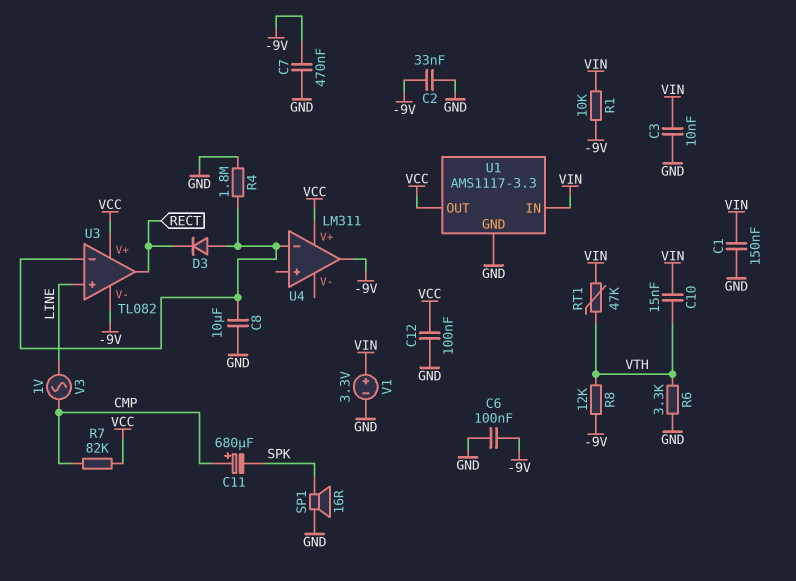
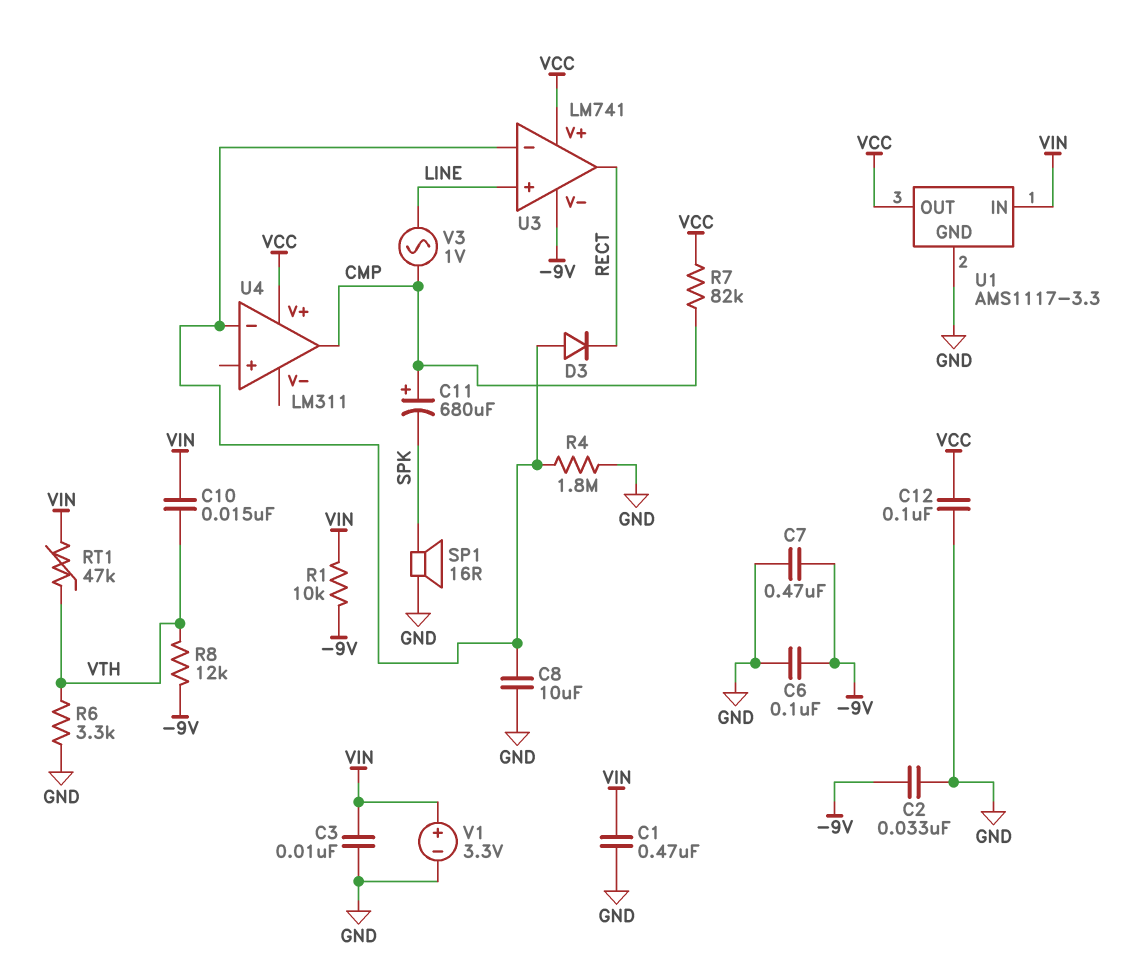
C1: 150nF (GND, VIN) -> 470nF (GND, VIN)
U3: TL082 -> LM741
U4 pin out: -9V -> CMP

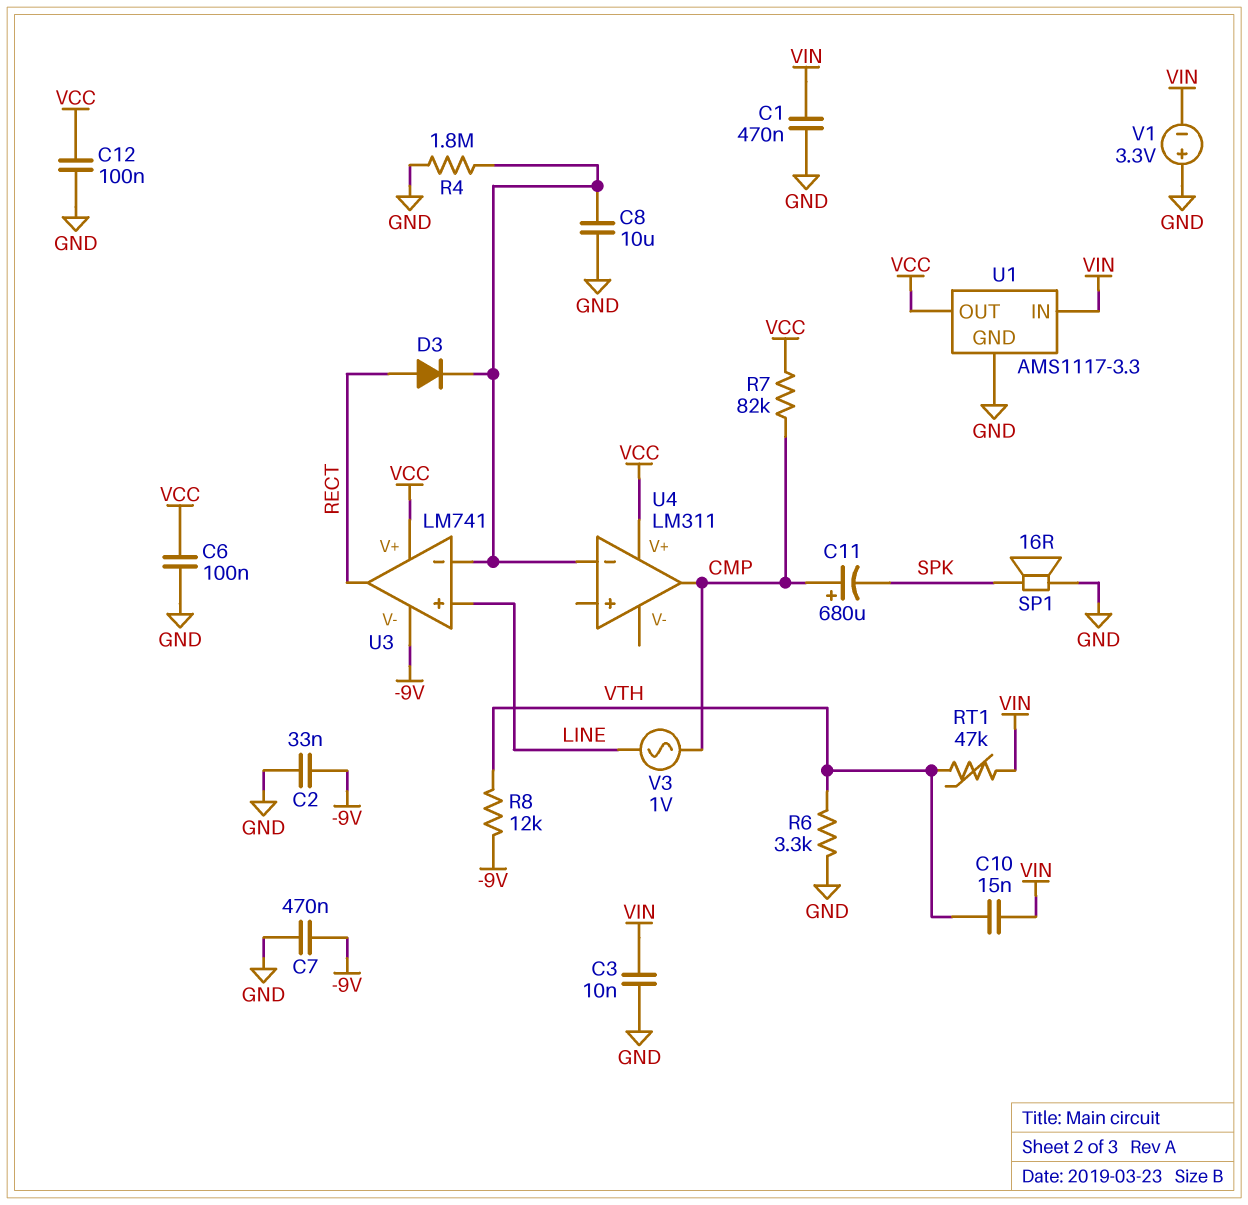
C6: 100nF (-9V, GND) -> 100nF (GND, VCC)
D3: diode (A U3/in-, K RECT) -> diode (A RECT, K U3/in-)
R1: 10k (-9V, VIN) -> none
V1: 3.3V (plus VIN, minus GND) -> 3.3V (plus GND, minus VIN)

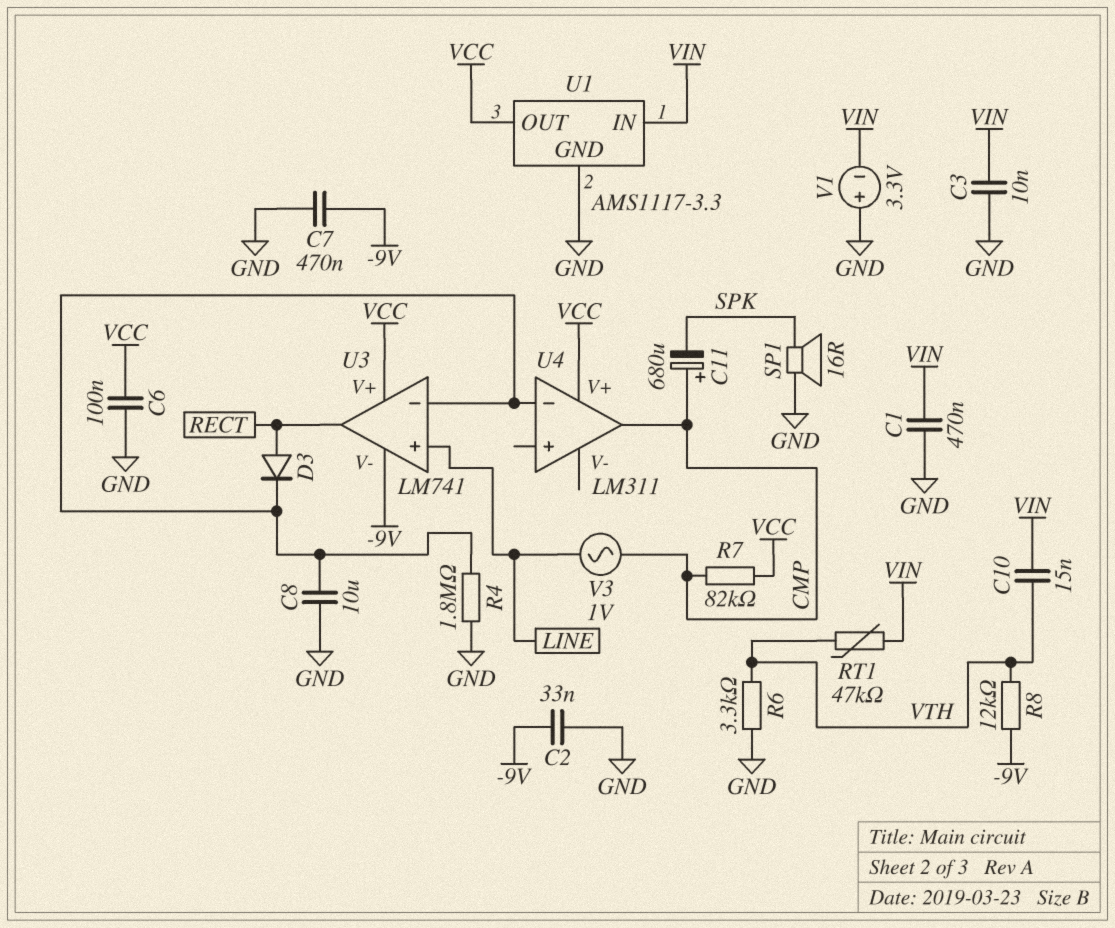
C12: 100nF (GND, VCC) -> none

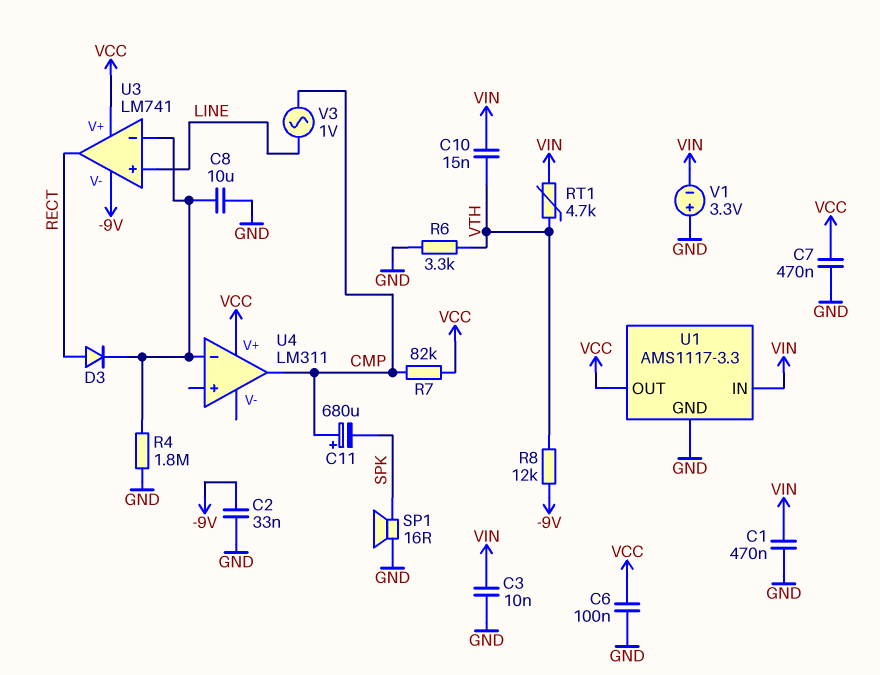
C7: 470nF (-9V, GND) -> 470nF (GND, VCC)
RT1: 47k (VIN, VTH) -> 4.7k (VIN, VTH)

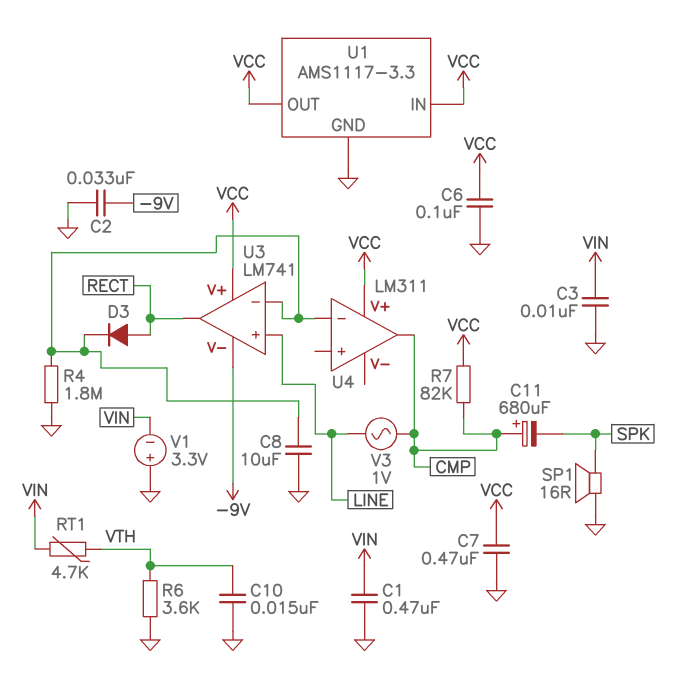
C10: 15nF (VIN, VTH) -> 15nF (GND, VTH)
R6: 3.3k (GND, VTH) -> 3.6k (GND, VTH)
R8: 12k (-9V, VTH) -> none
U1 pin IN: VIN -> VCC

